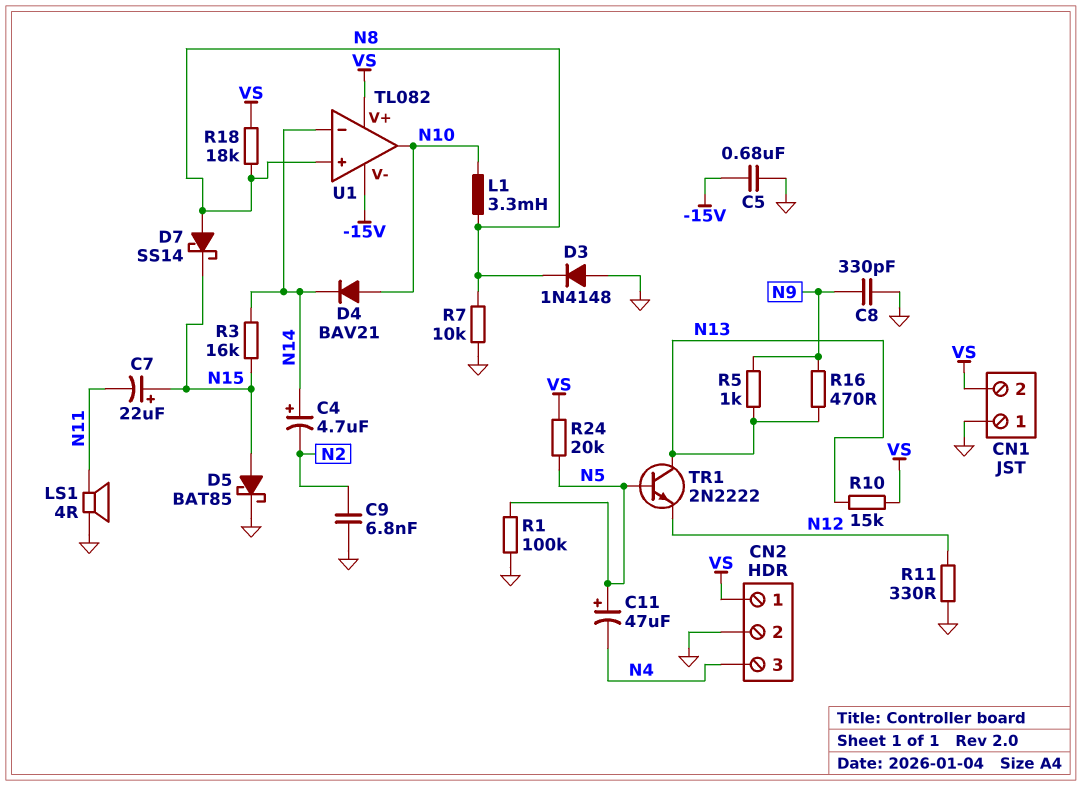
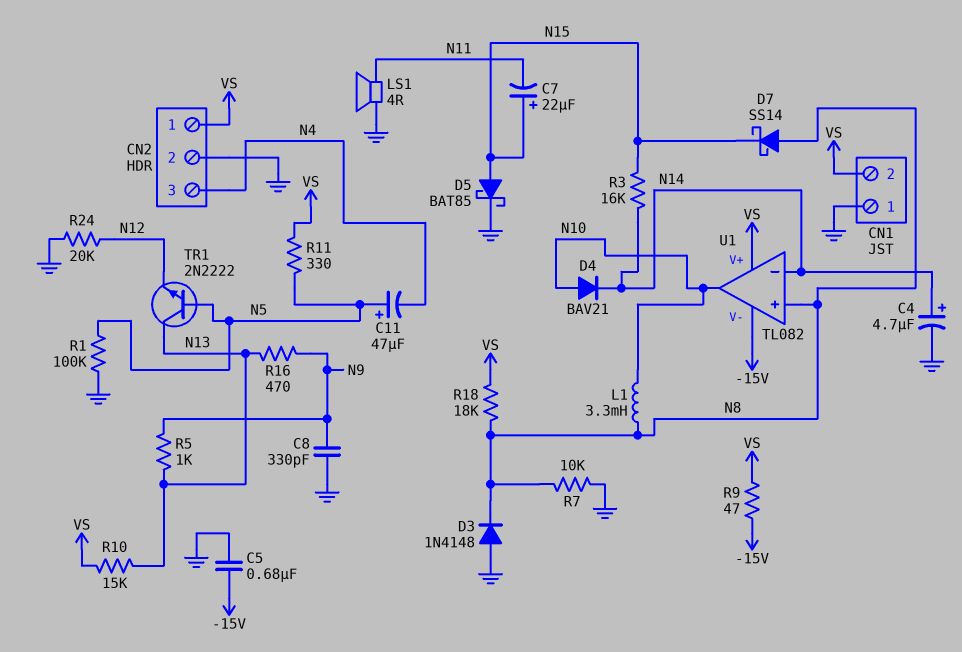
C4: 4.7uF (plus N14, minus N2) -> 4.7uF (plus N14, minus GND)
C9: 6.8nF (GND, N2) -> none
R9: none -> 47 (-15V, VS)
R11: 330 (GND, N12) -> 330 (N5, VS)
R24: 20k (N5, VS) -> 20k (GND, N12)

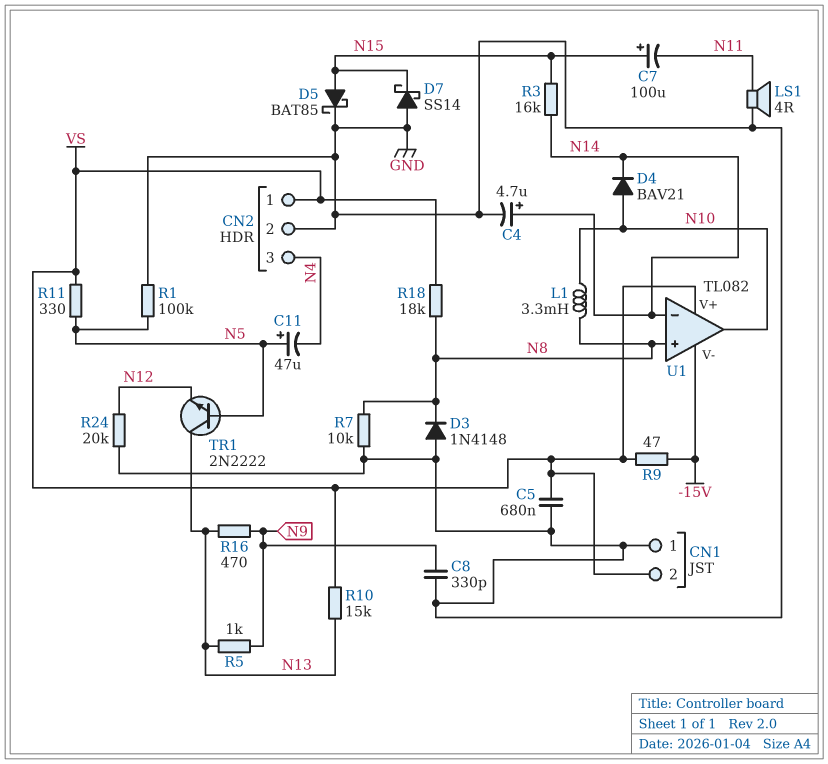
C5: 680nF (-15V, GND) -> 680nF (GND, VS)
C7: 22uF (plus N15, minus N11) -> 100uF (plus N15, minus N11)
D7: schottky SS14 (A N8, K N15) -> schottky SS14 (A GND, K N15)

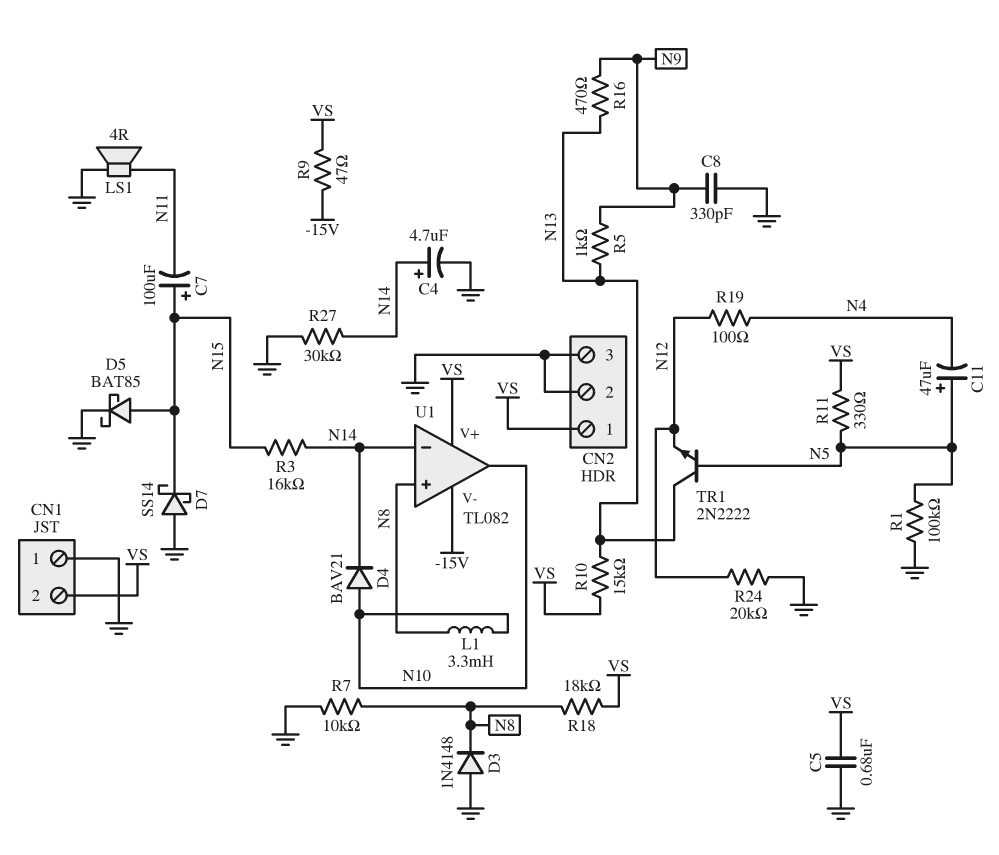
CN2 pin 3: N4 -> GND
R19: none -> 100 (N4, N12)
R27: none -> 30k (GND, N14)

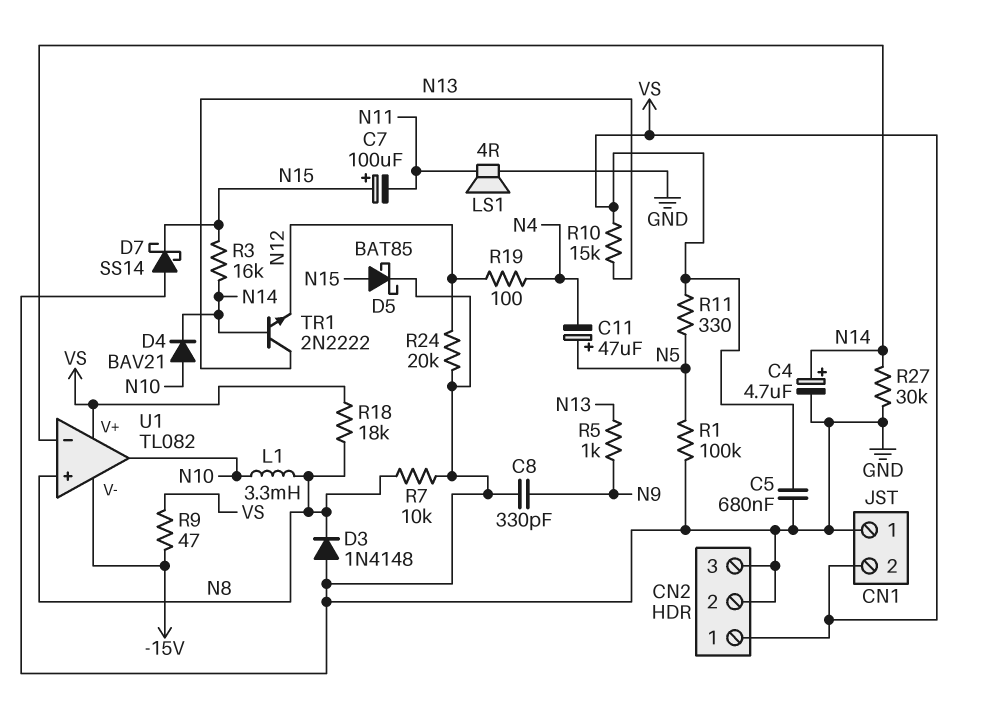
R16: 470 (N9, N13) -> none
TR1: NPN 2N2222 (B N5, C N13, E N12) -> NPN 2N2222 (B N14, C N13, E N12)

